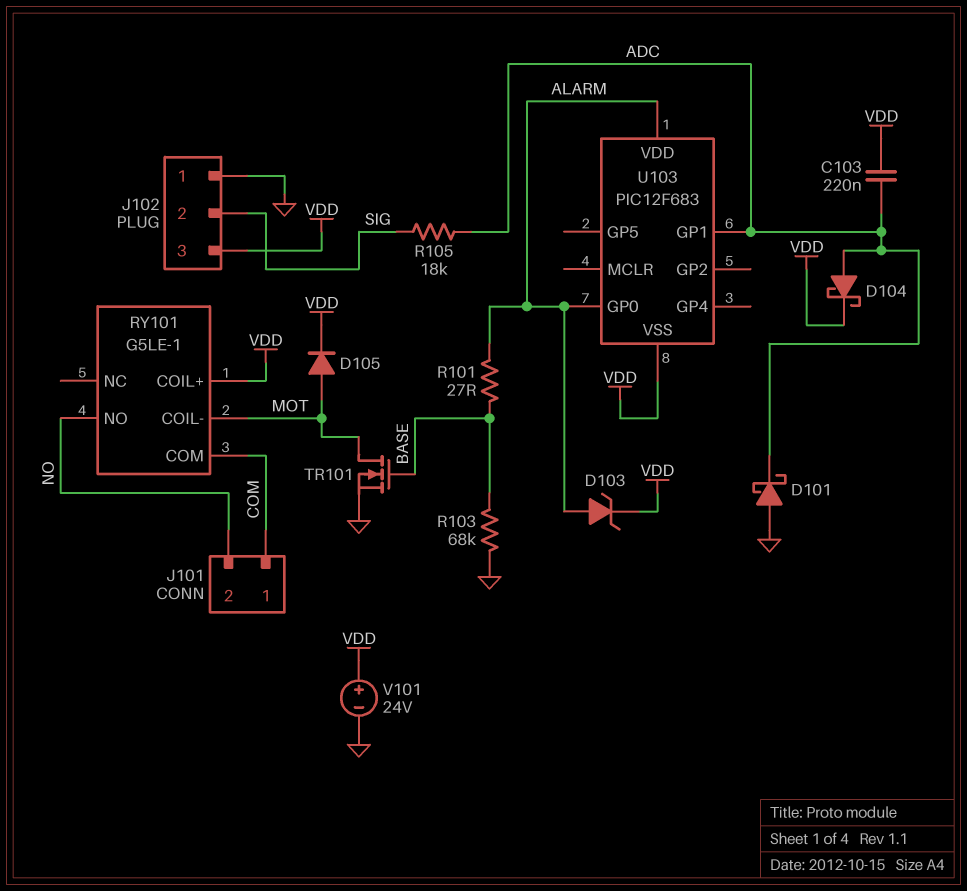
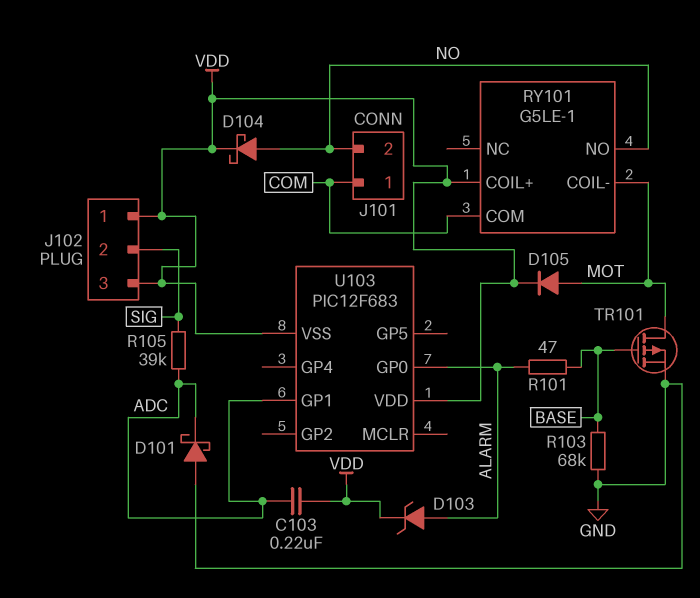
D104: schottky (A ADC, K VDD) -> schottky (A NO, K VDD)
J102 pin 1: GND -> VDD
R101: 27 (ALARM, BASE) -> 47 (ALARM, BASE)
R105: 18k (ADC, SIG) -> 39k (ADC, SIG)
TR101: NMOS (G BASE, D MOT, S GND) -> PMOS (G BASE, D MOT, S GND)
U103 pin VDD: ALARM -> VDD
V101: 24V (plus VDD, minus GND) -> none

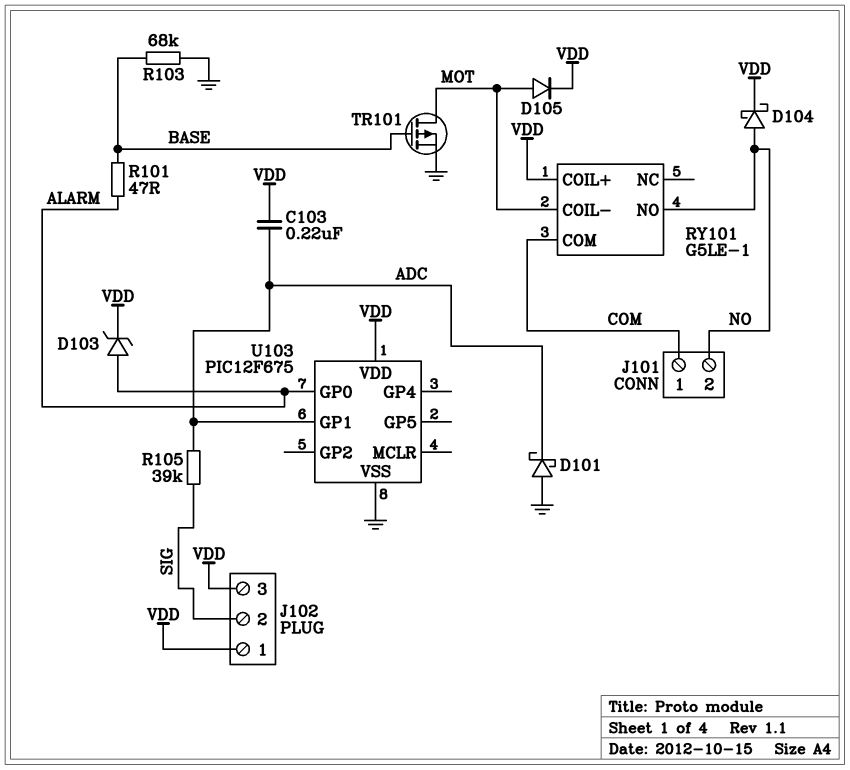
U103: PIC12F683 -> PIC12F675
U103 pin VSS: VDD -> GND

